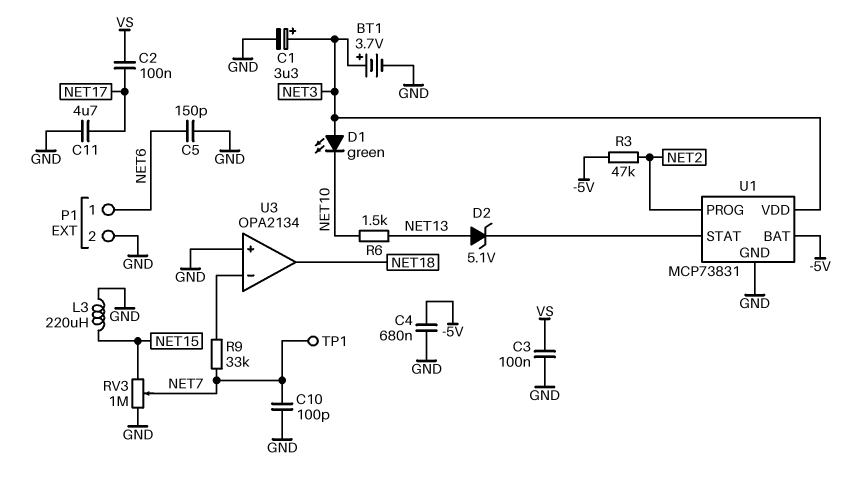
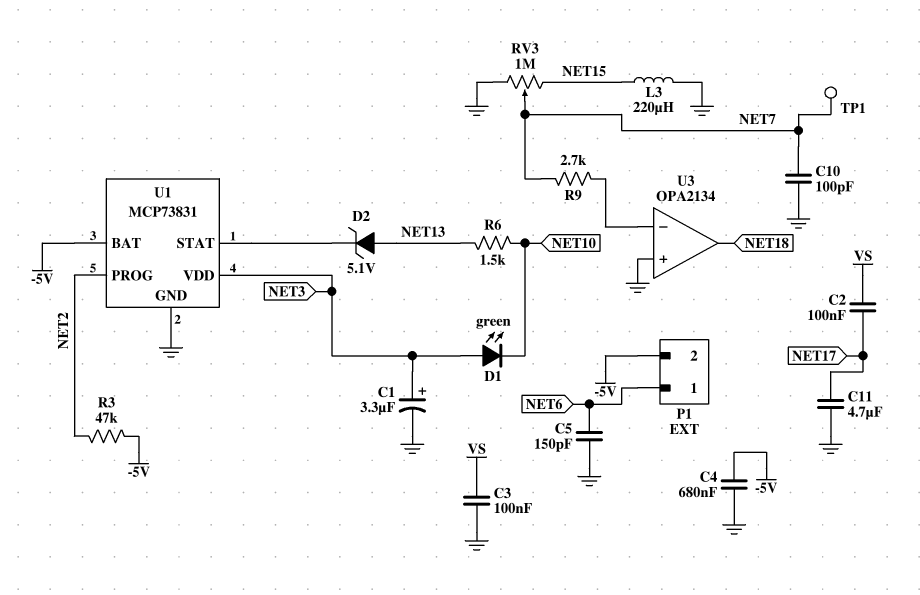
BT1: 3.7V (plus NET3, minus GND) -> none
P1 pin 2: GND -> -5V
R9: 33k (NET7, U3/in-) -> 2.7k (NET7, U3/in-)

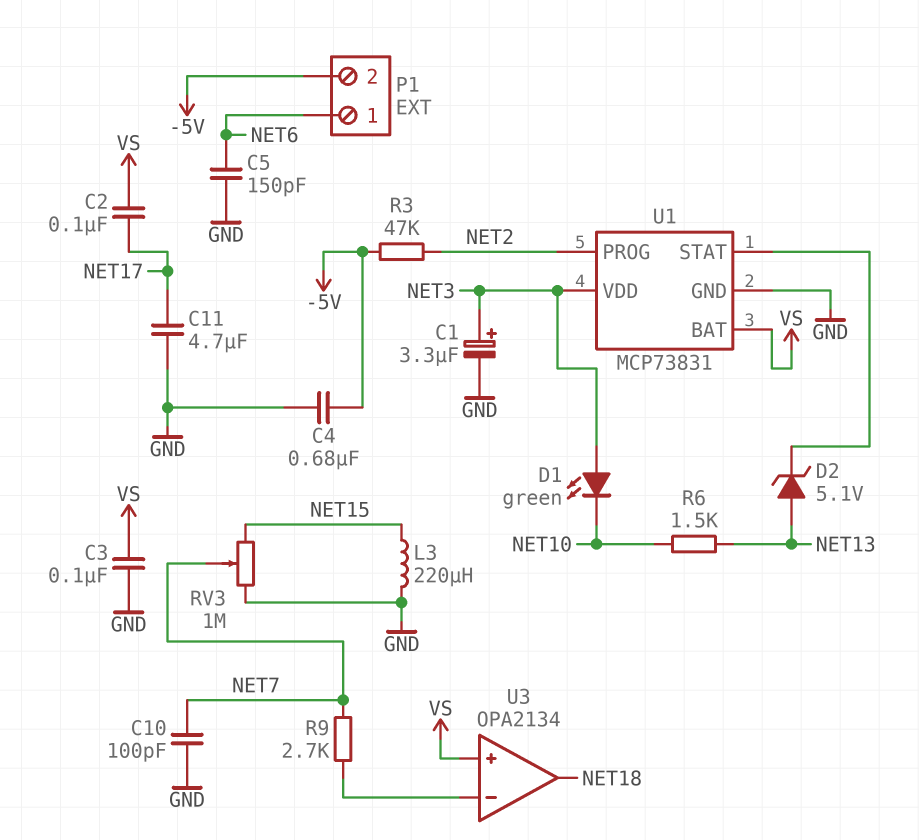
TP1: test point (NET7) -> none
U1 pin BAT: -5V -> VS
U3 pin in+: GND -> VS

